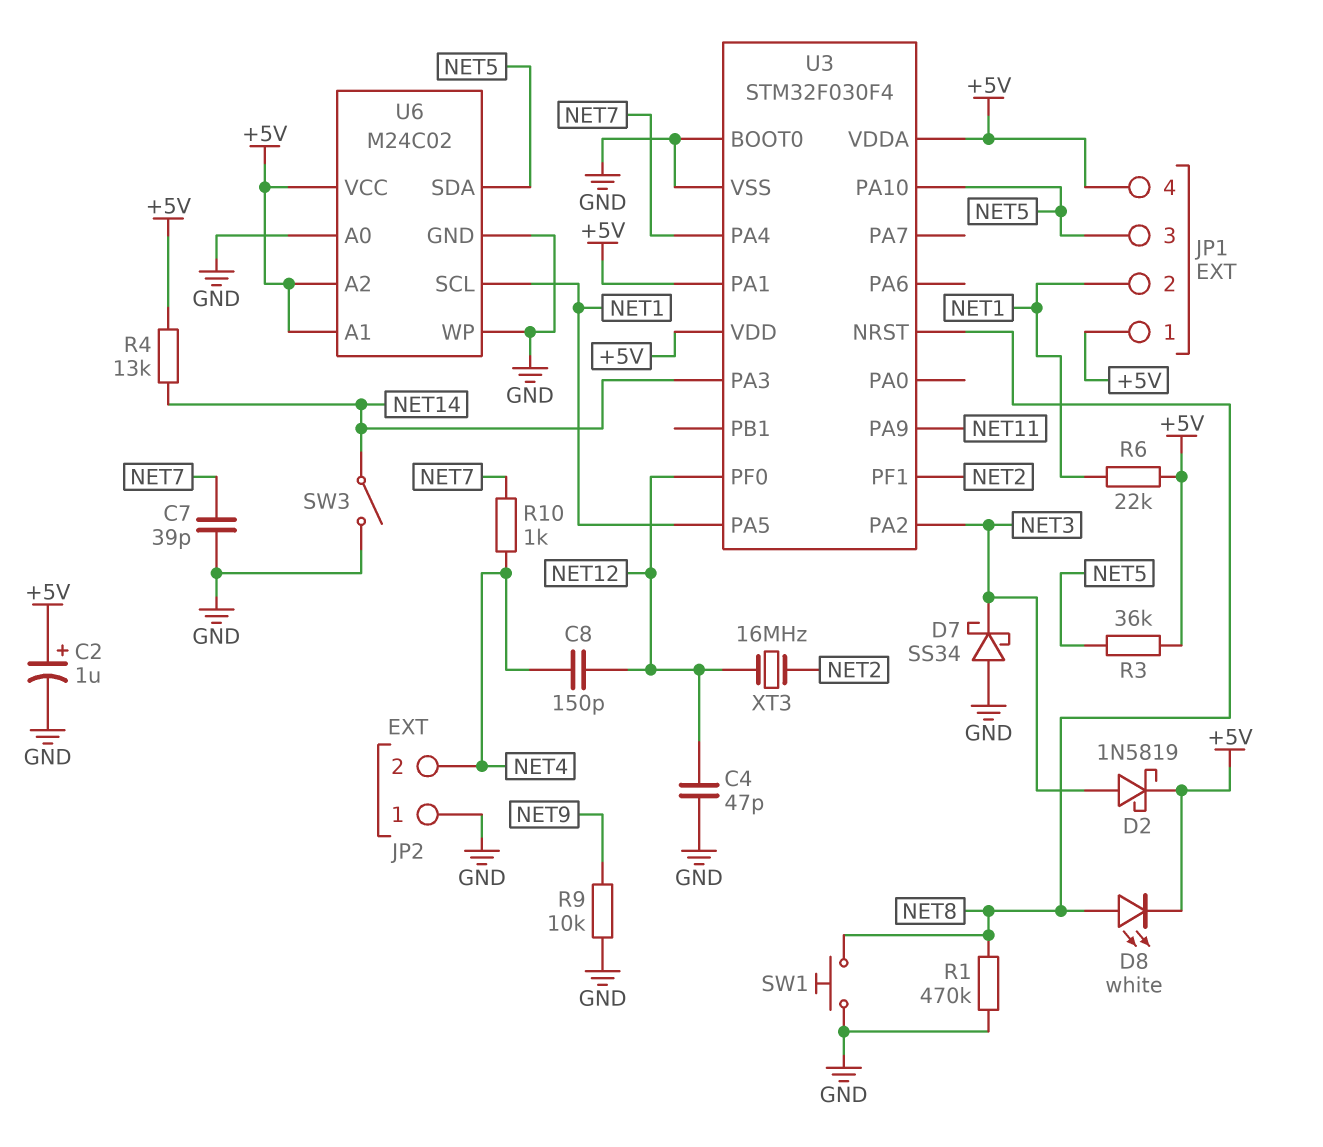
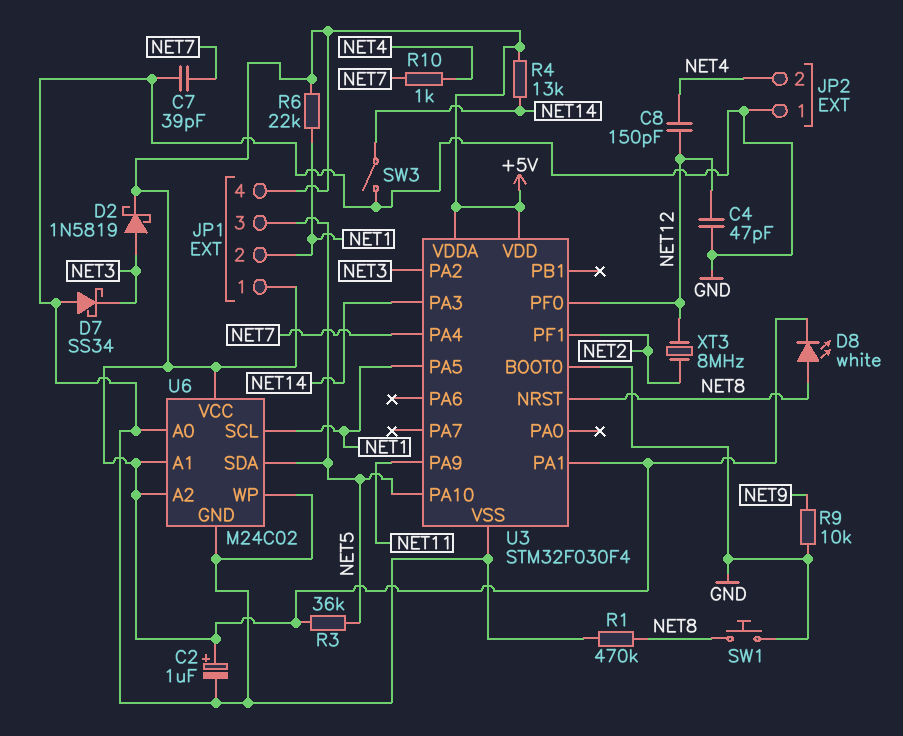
XT3: 16MHz (NET2, NET12) -> 8MHz (NET2, NET12)

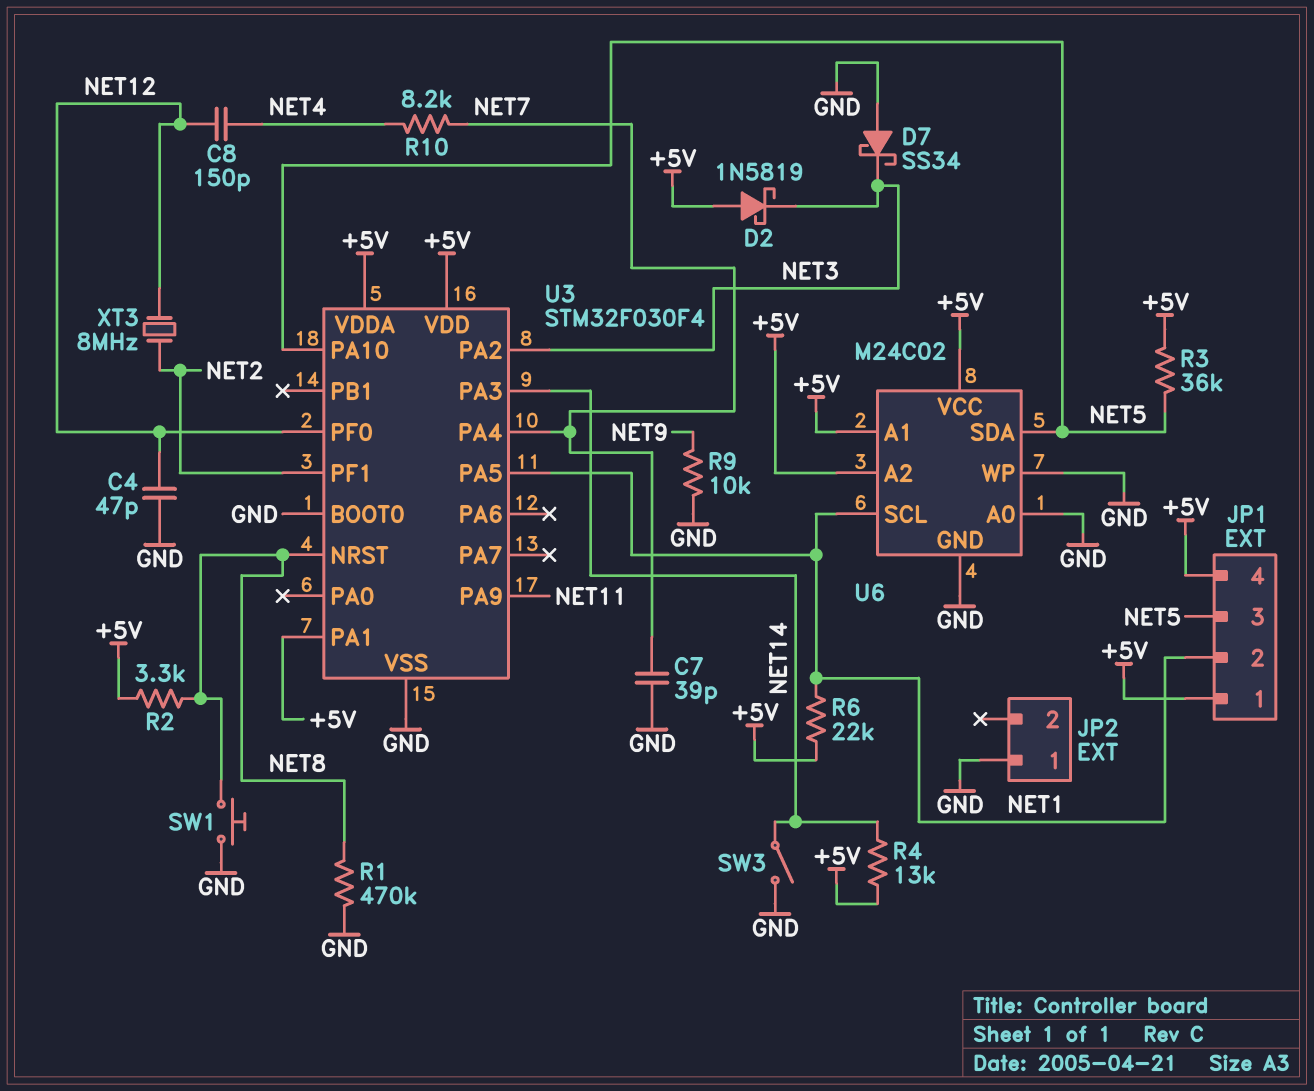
C2: 1uF (plus +5V, minus GND) -> none
D2: schottky 1N5819 (A NET3, K +5V) -> schottky 1N5819 (A +5V, K NET3)
D8: LED white (A NET8, K +5V) -> none
JP2 pin 2: NET4 -> none
R2: none -> 3.3k (+5V, NET8)
R10: 1k (NET4, NET7) -> 8.2k (NET4, NET7)

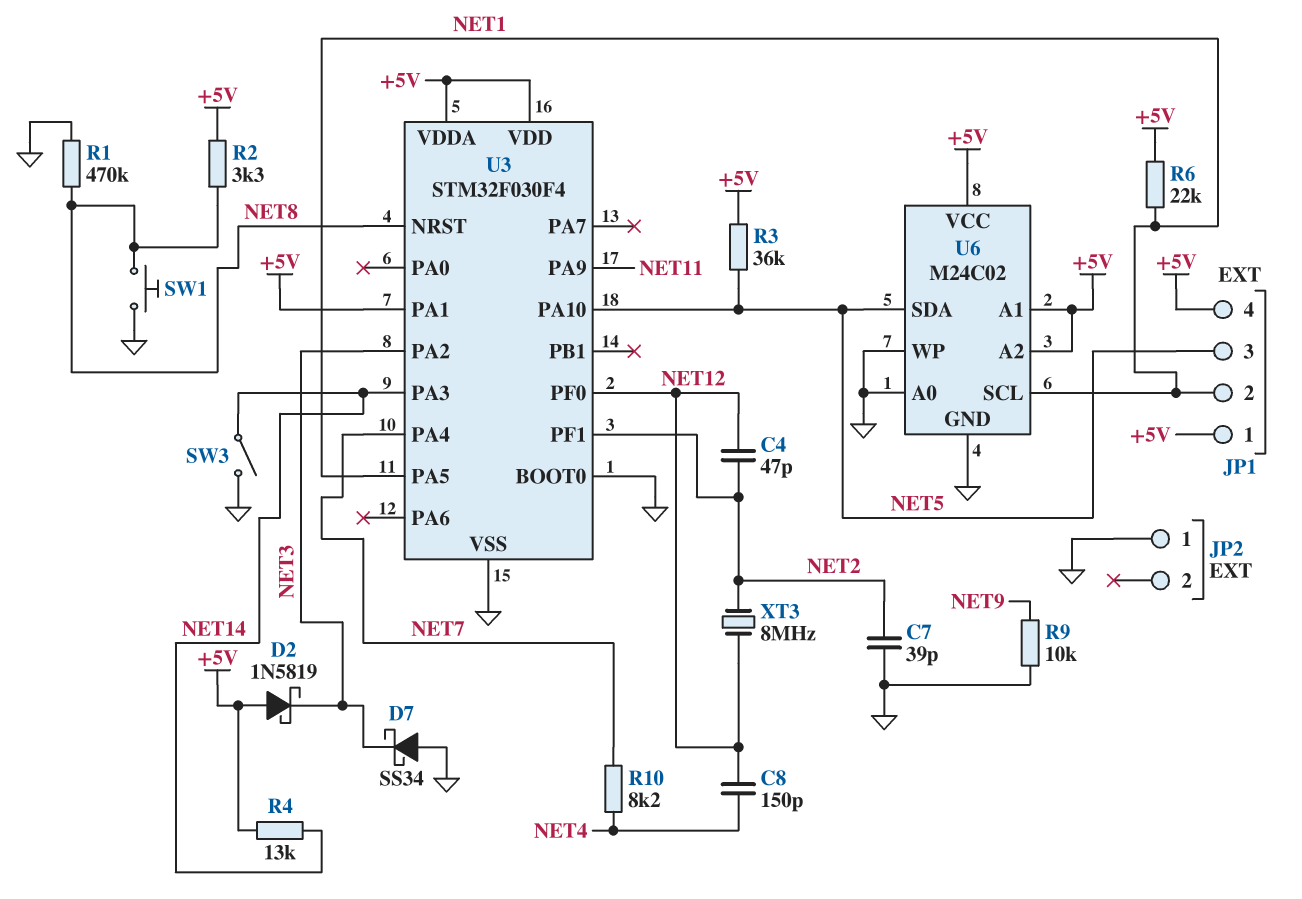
C4: 47pF (GND, NET12) -> 47pF (NET2, NET12)
C7: 39pF (GND, NET7) -> 39pF (GND, NET2)

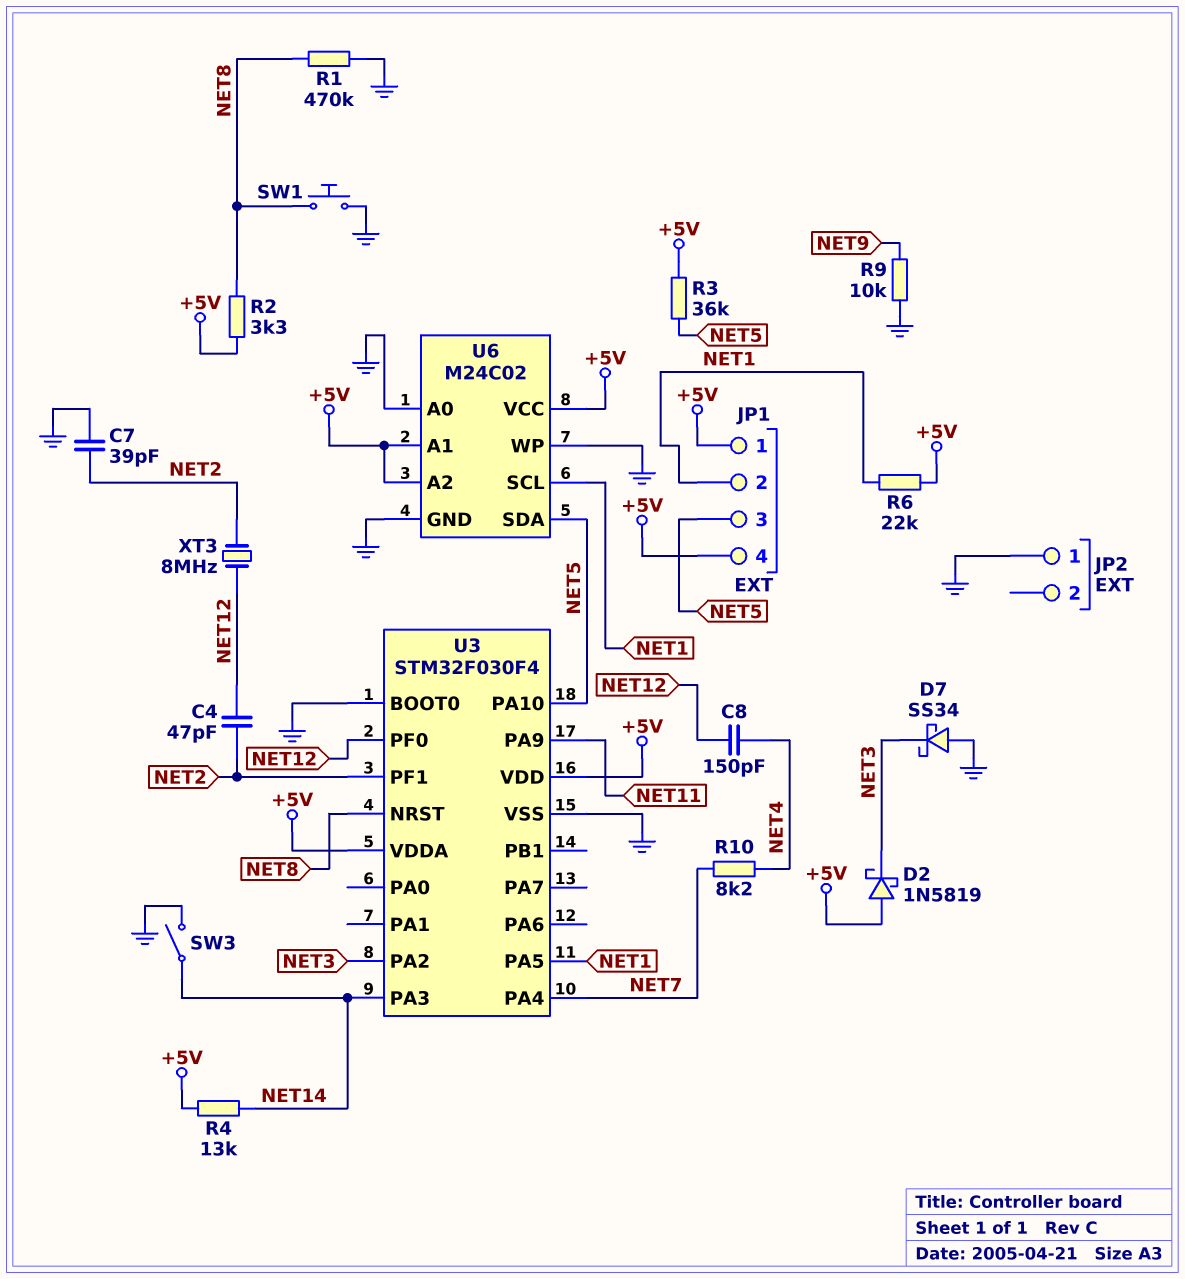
U3 pin PA1: +5V -> none

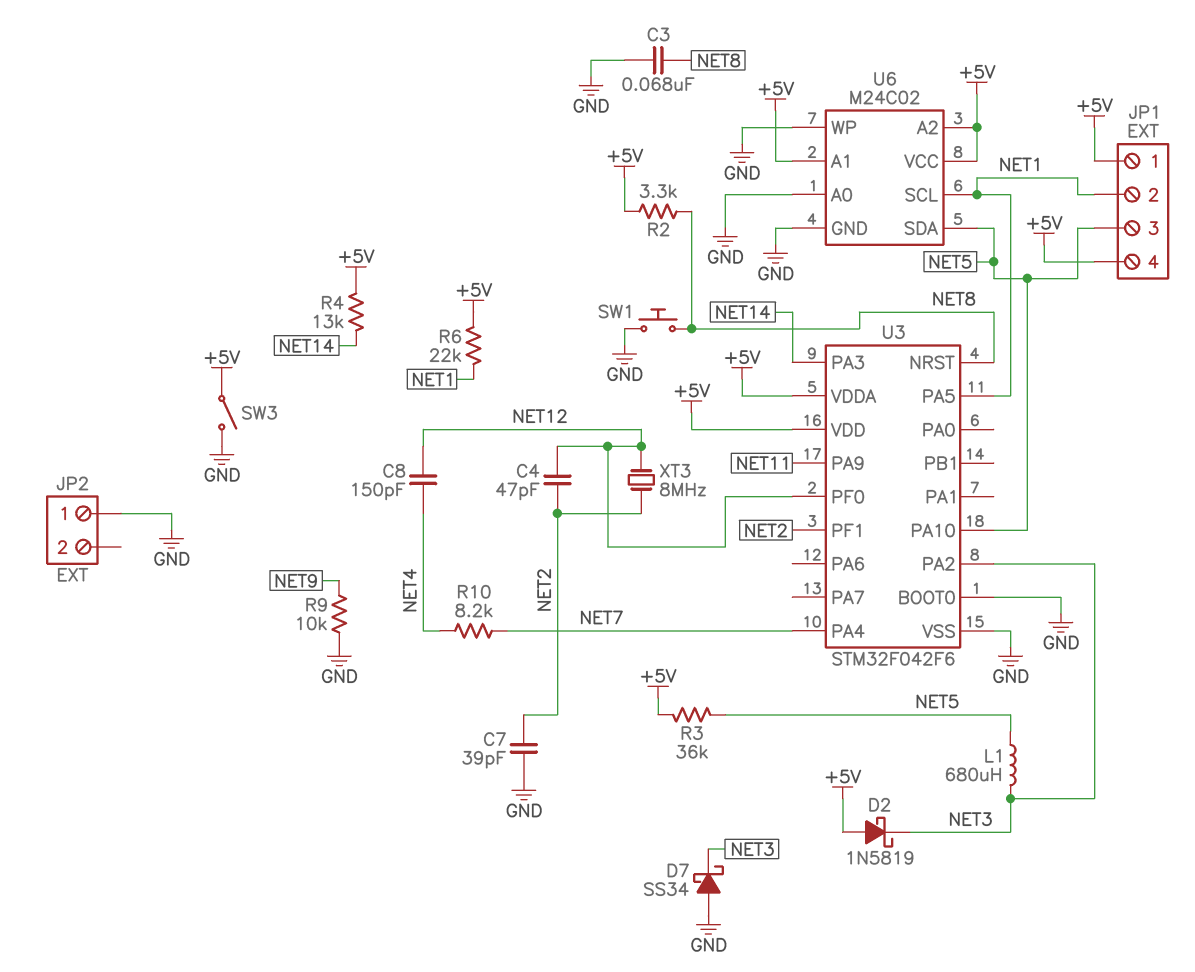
C3: none -> 68nF (GND, NET8)
L1: none -> 680uH (NET3, NET5)
R1: 470k (GND, NET8) -> none
SW3: switch (GND, NET14) -> switch (+5V, GND)
U3: STM32F030F4 -> STM32F042F6

